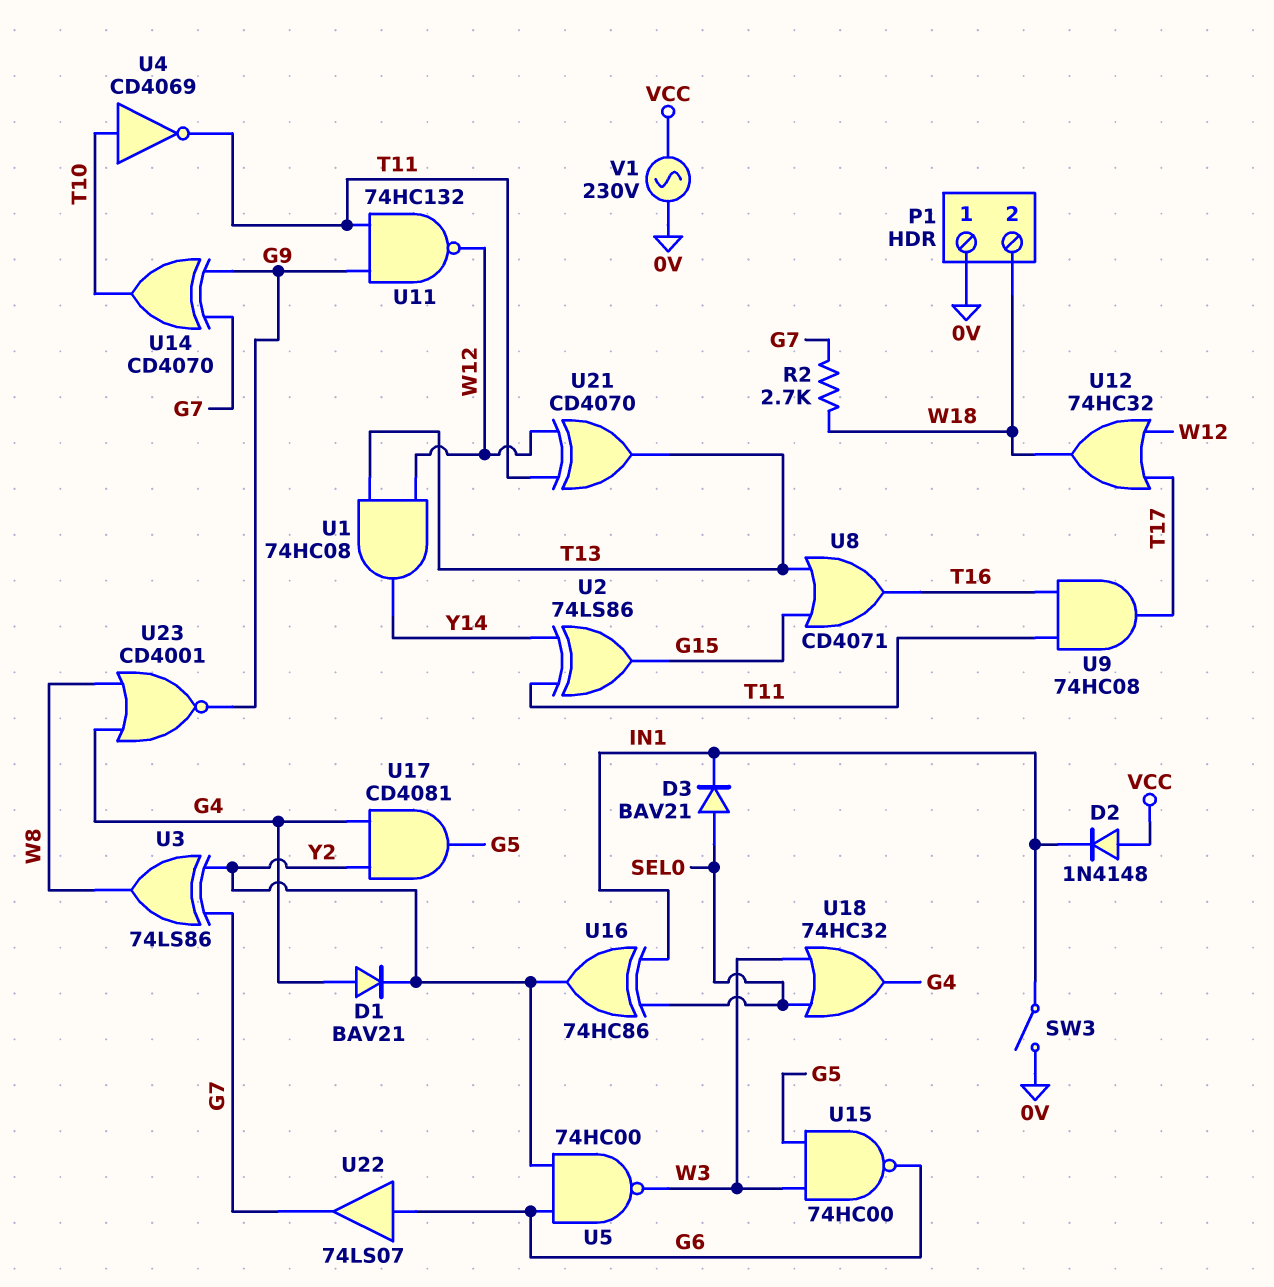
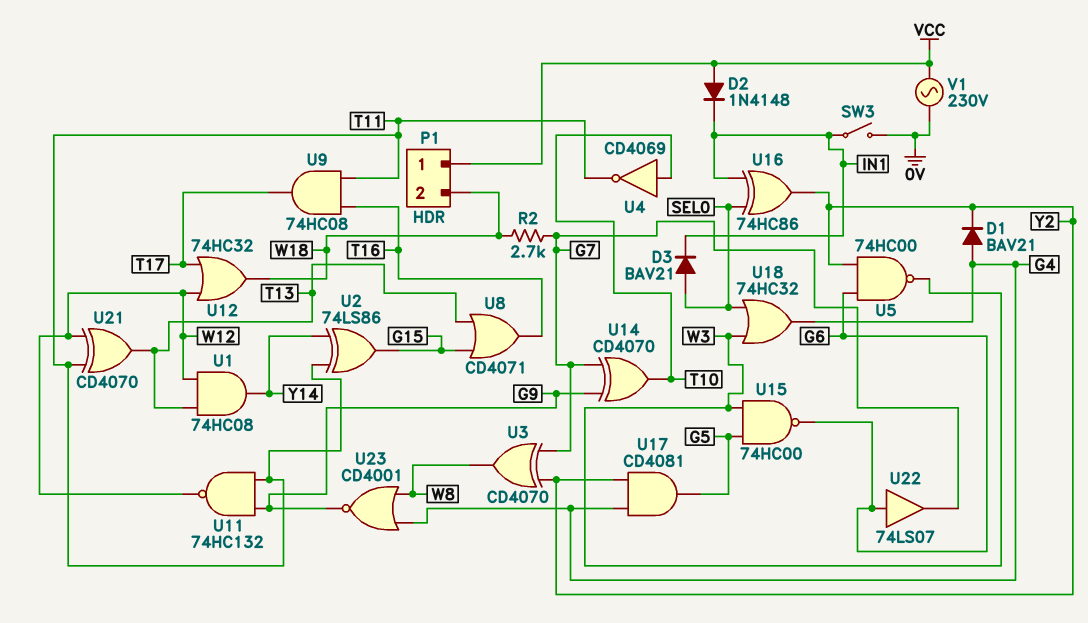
P1 pin 1: 0V -> VCC
U3: XOR 74LS86 (in G7, in Y2, out W8) -> XOR CD4070 (in G7, in Y2, out W8)

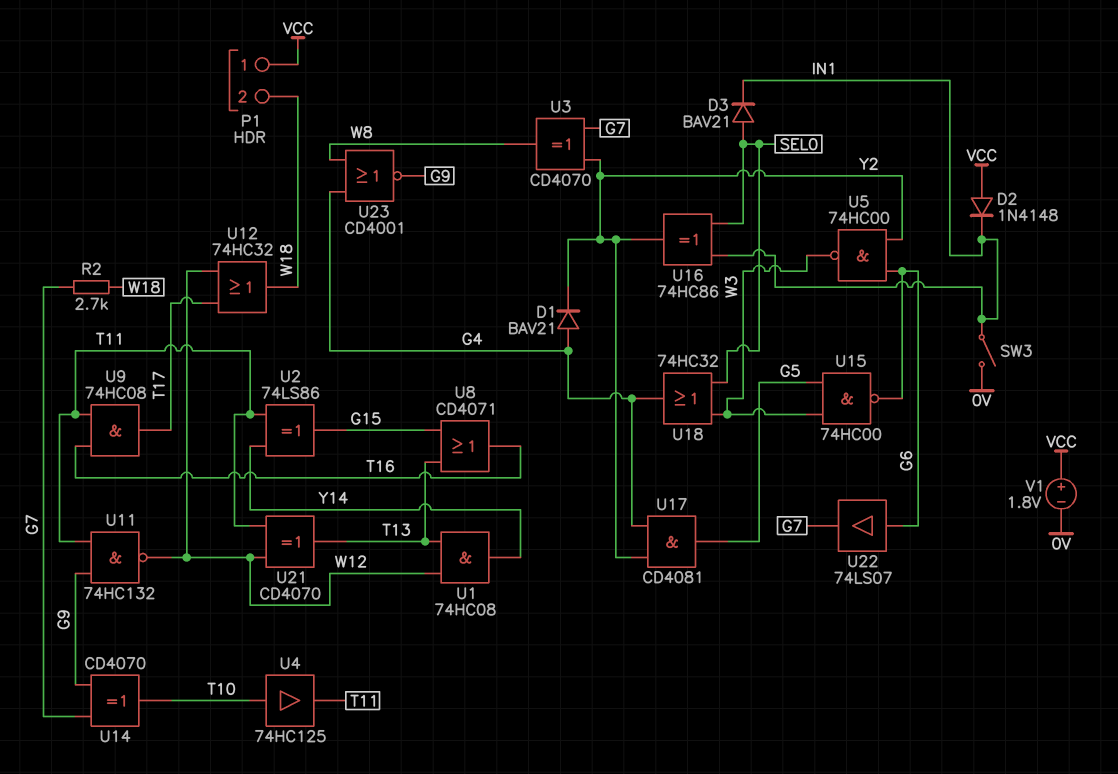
U4: NOT CD4069 (in T10, out T11) -> buffer 74HC125 (in T10, out T11)
V1: AC 230V (0V, VCC) -> 1.8V (plus VCC, minus 0V)

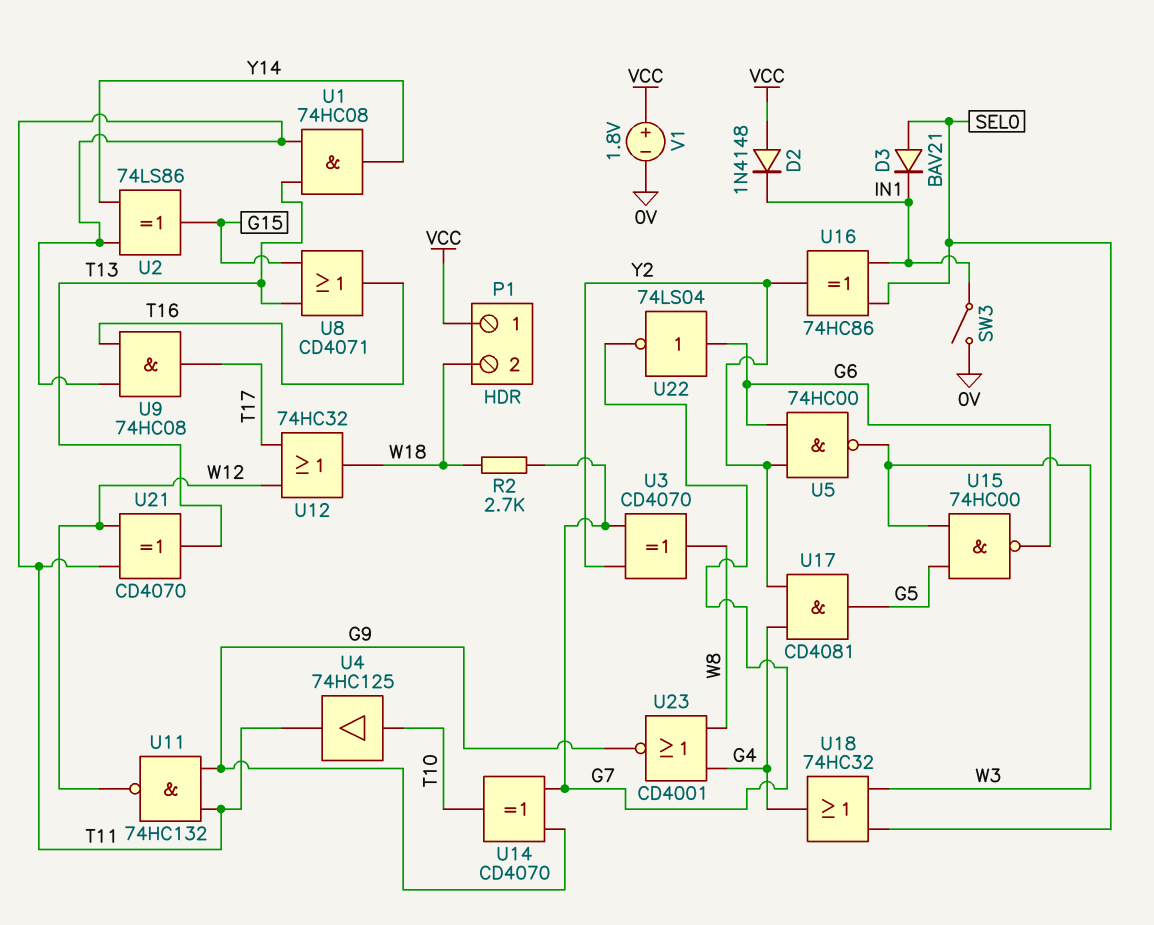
D1: diode BAV21 (A G4, K Y2) -> none
U1: AND 74HC08 (in T13, in W12, out Y14) -> AND 74HC08 (in T11, in T13, out Y14)
U22: buffer 74LS07 (in G6, out G7) -> NOT 74LS04 (in G6, out G7)

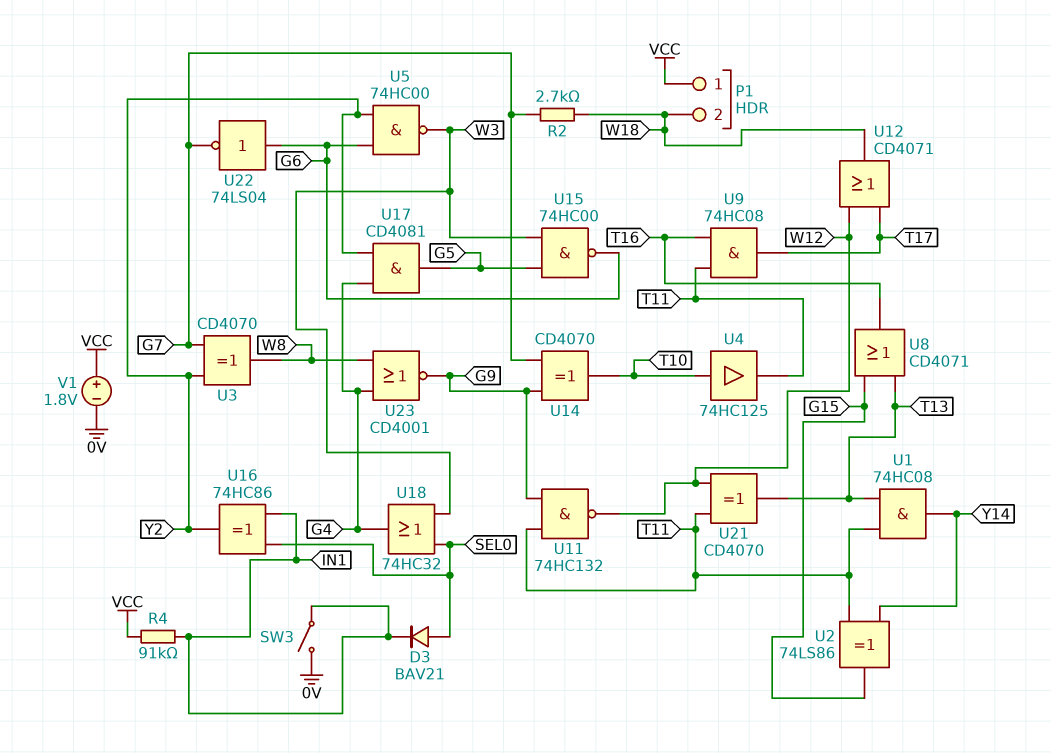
D2: diode 1N4148 (A VCC, K IN1) -> none
R4: none -> 91k (IN1, VCC)
U12: OR 74HC32 (in T17, in W12, out W18) -> OR CD4071 (in T17, in W12, out W18)

